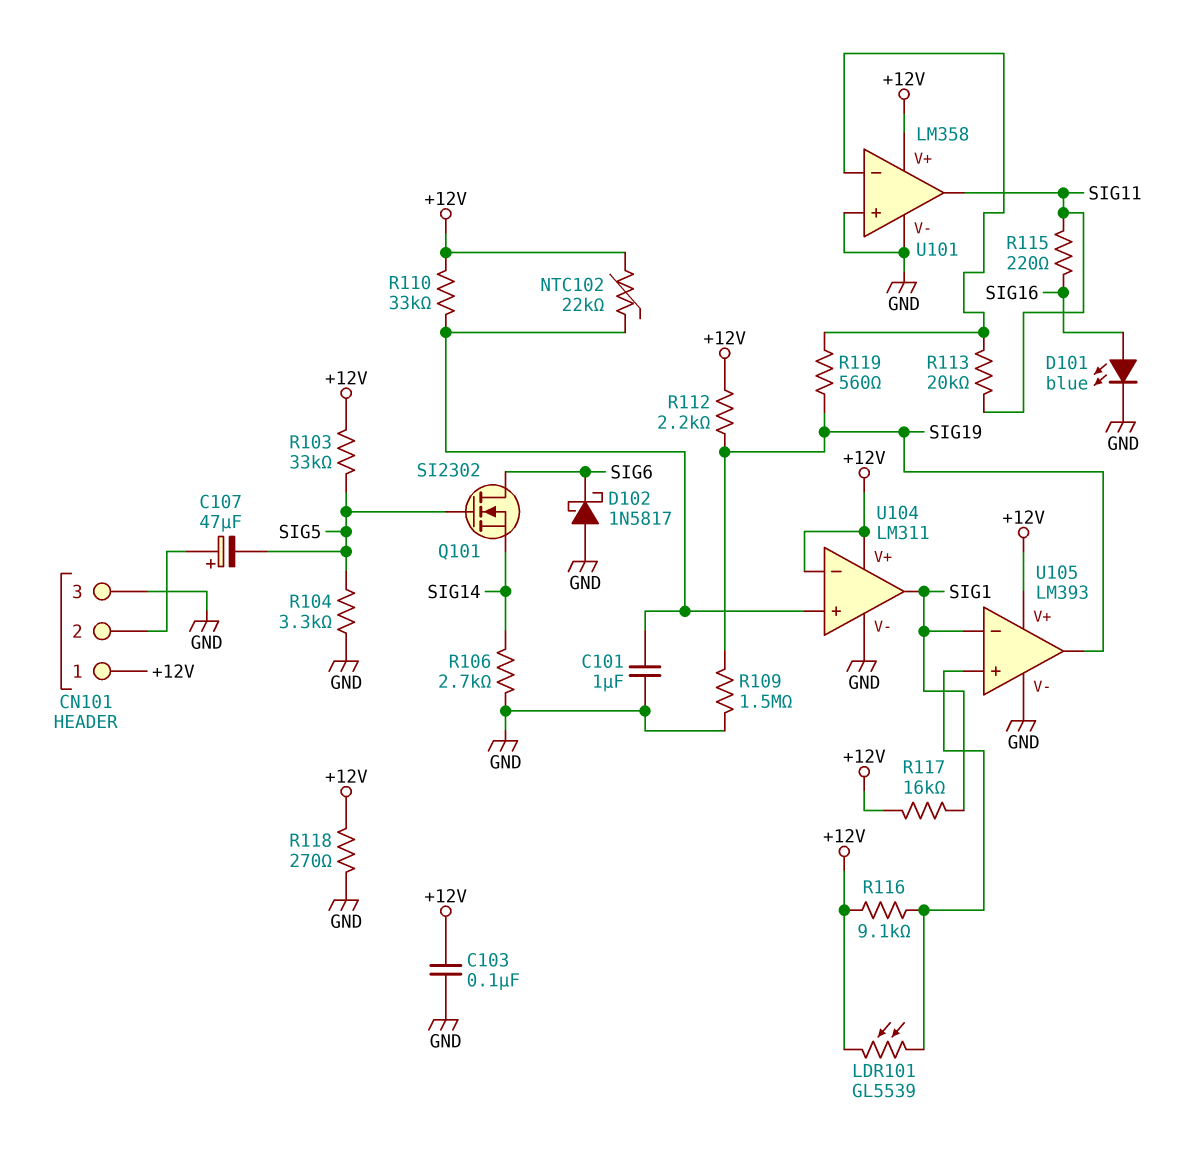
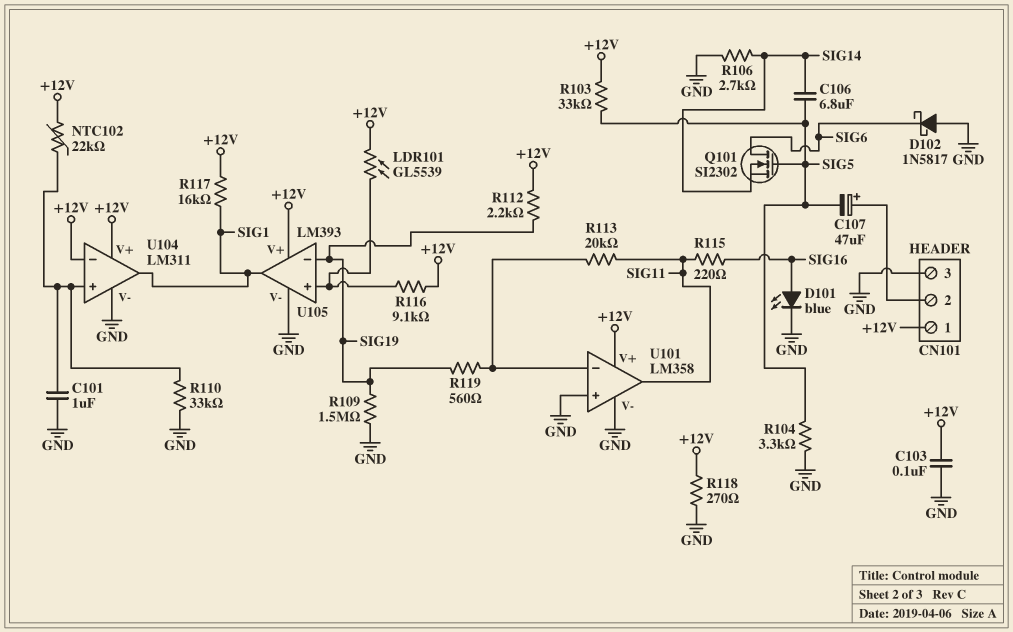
C106: none -> 6.8uF (SIG5, SIG14)
R110: 33k (+12V, U104/in+) -> 33k (GND, U104/in+)
U105 pin in-: SIG1 -> SIG19
U105 pin out: SIG19 -> SIG1

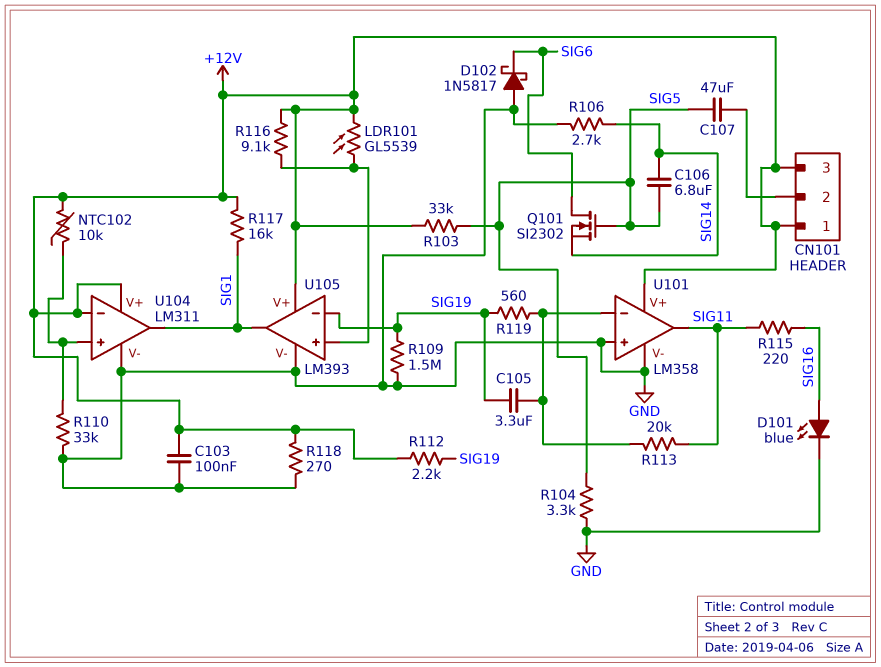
C101: 1uF (GND, U104/in+) -> none
C105: none -> 3.3uF (SIG19, U101/in-)
C107: 47uF (plus CN101/2, minus SIG5) -> 47uF (CN101/2, SIG5)
CN101 pin 3: GND -> +12V
NTC102: 22k (+12V, U104/in+) -> 10k (+12V, U104/in+)

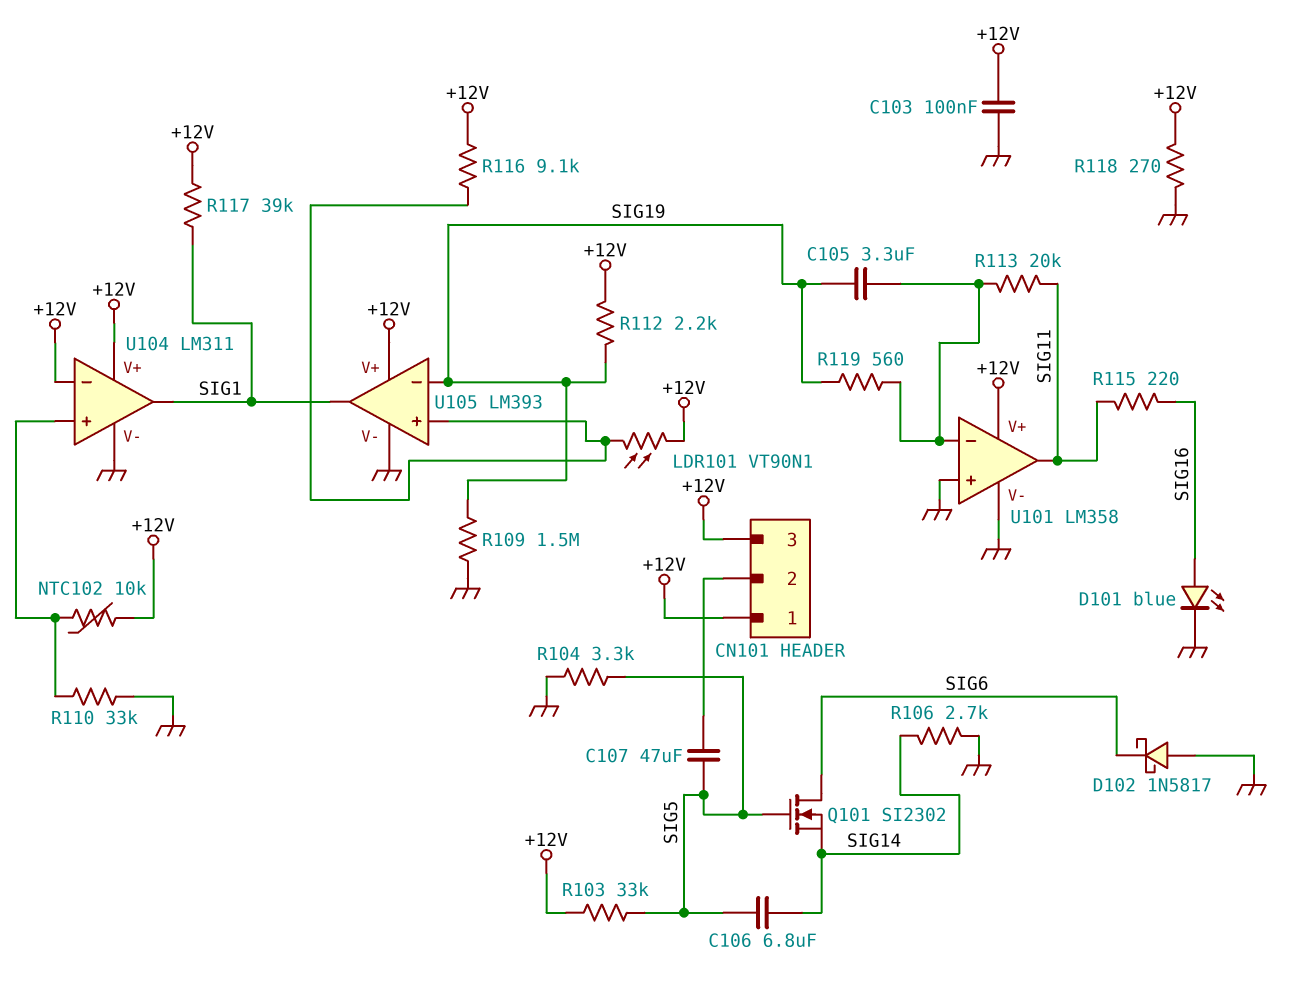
LDR101: GL5539 (+12V, U105/in+) -> VT90N1 (+12V, U105/in+)
R117: 16k (+12V, SIG1) -> 39k (+12V, SIG1)

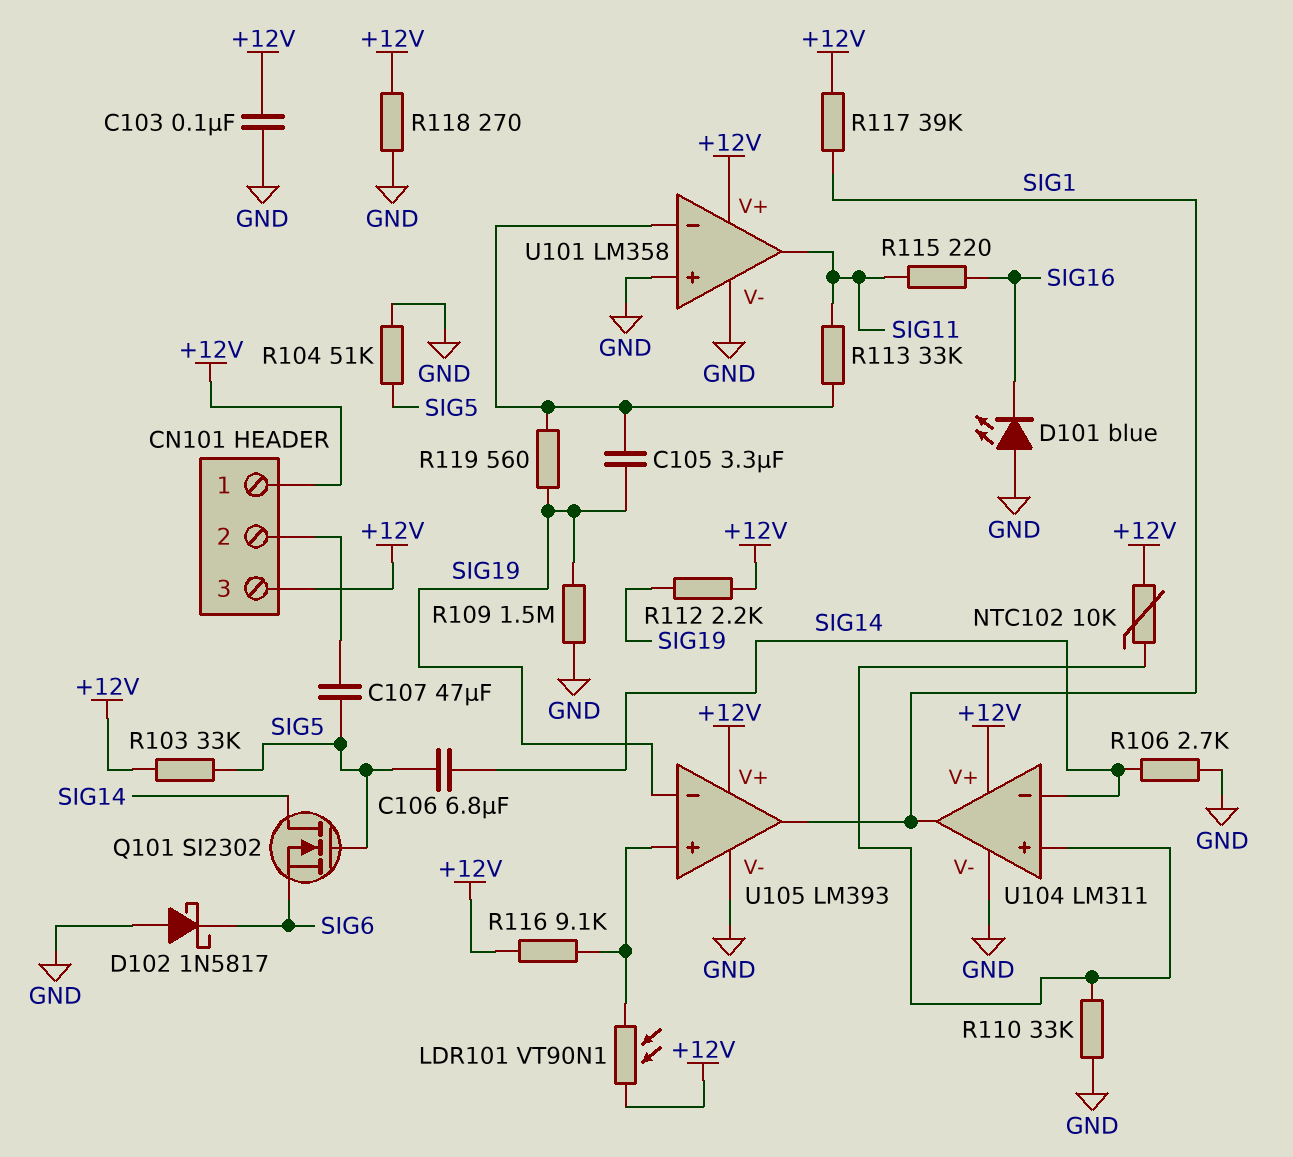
D101: LED blue (A SIG16, K GND) -> LED blue (A GND, K SIG16)
Q101: NMOS SI2302 (G SIG5, D SIG6, S SIG14) -> NMOS SI2302 (G SIG5, D SIG14, S SIG6)
R104: 3.3k (GND, SIG5) -> 51k (GND, SIG5)
R113: 20k (SIG11, U101/in-) -> 33k (SIG11, U101/in-)
U104 pin in-: +12V -> SIG14

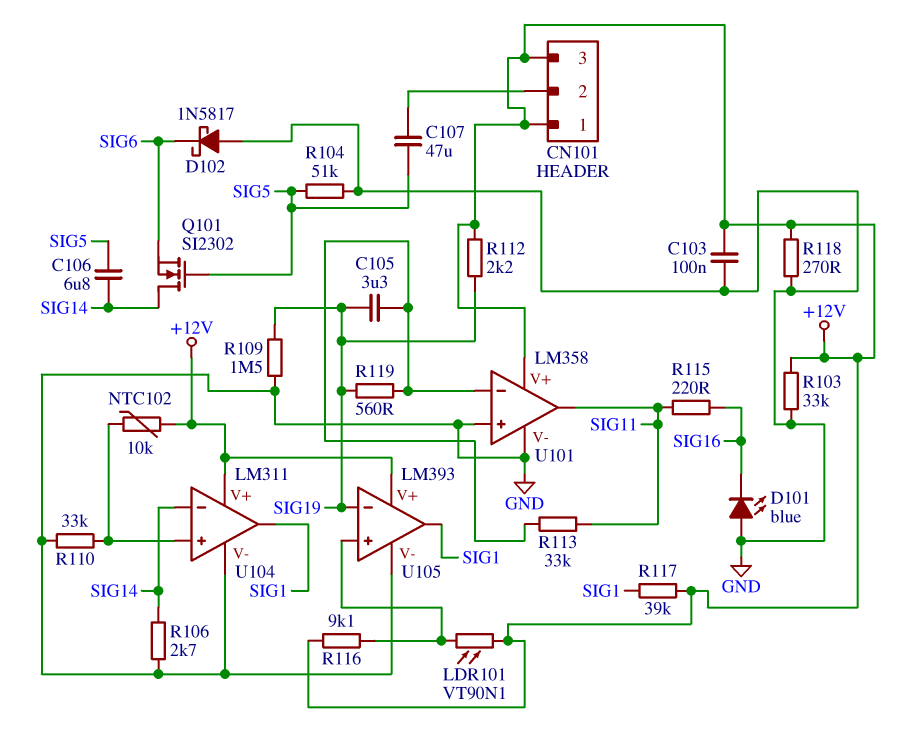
R103: 33k (+12V, SIG5) -> 33k (+12V, GND)

